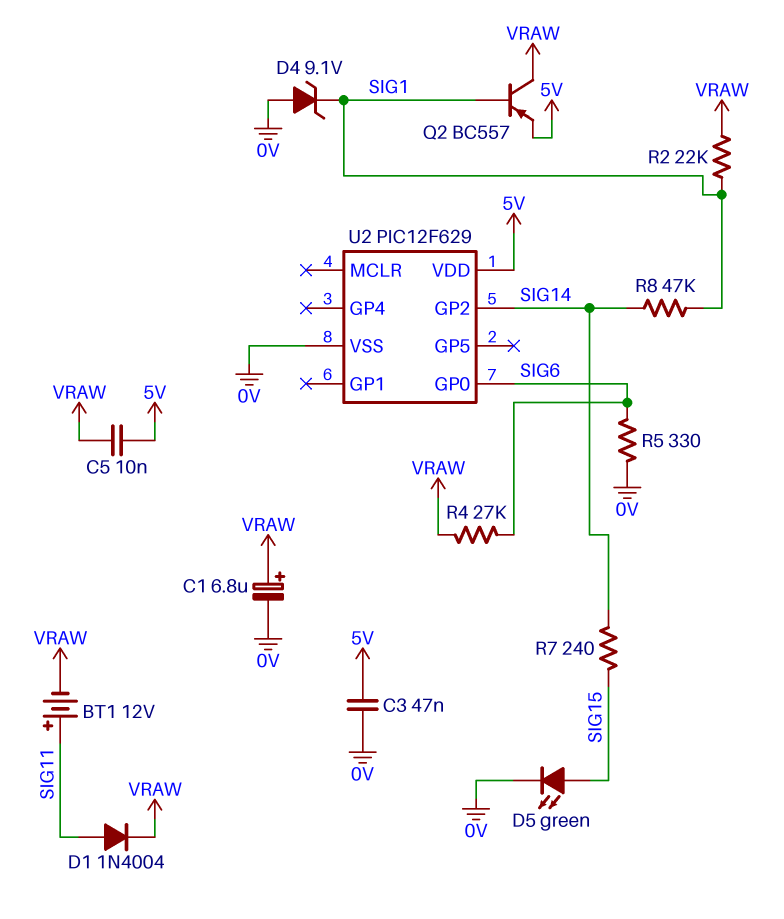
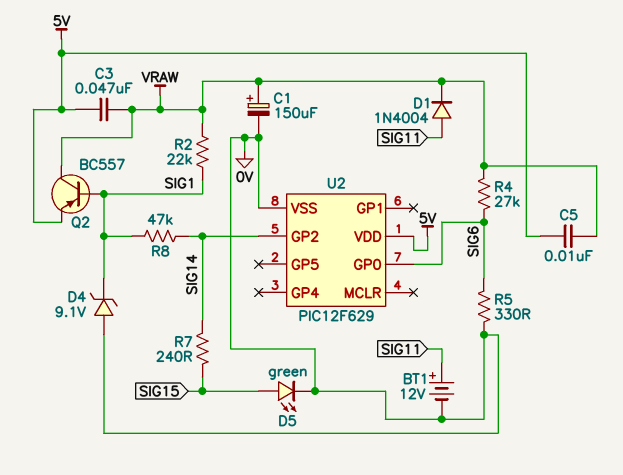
BT1: 12V (plus SIG11, minus VRAW) -> 12V (plus SIG11, minus 0V)
C1: 6.8uF (plus VRAW, minus 0V) -> 150uF (plus VRAW, minus 0V)
C3: 47nF (0V, 5V) -> 47nF (5V, VRAW)

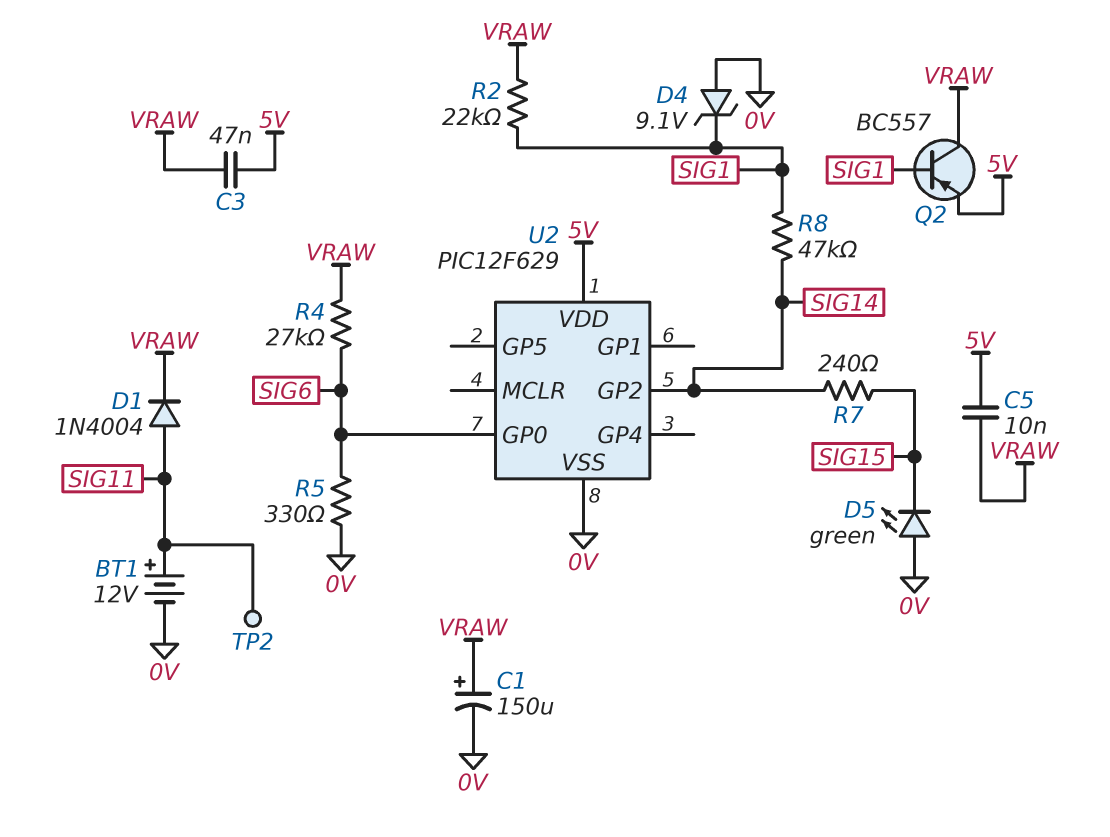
D5: LED green (A SIG15, K 0V) -> LED green (A 0V, K SIG15)
TP2: none -> test point (SIG11)

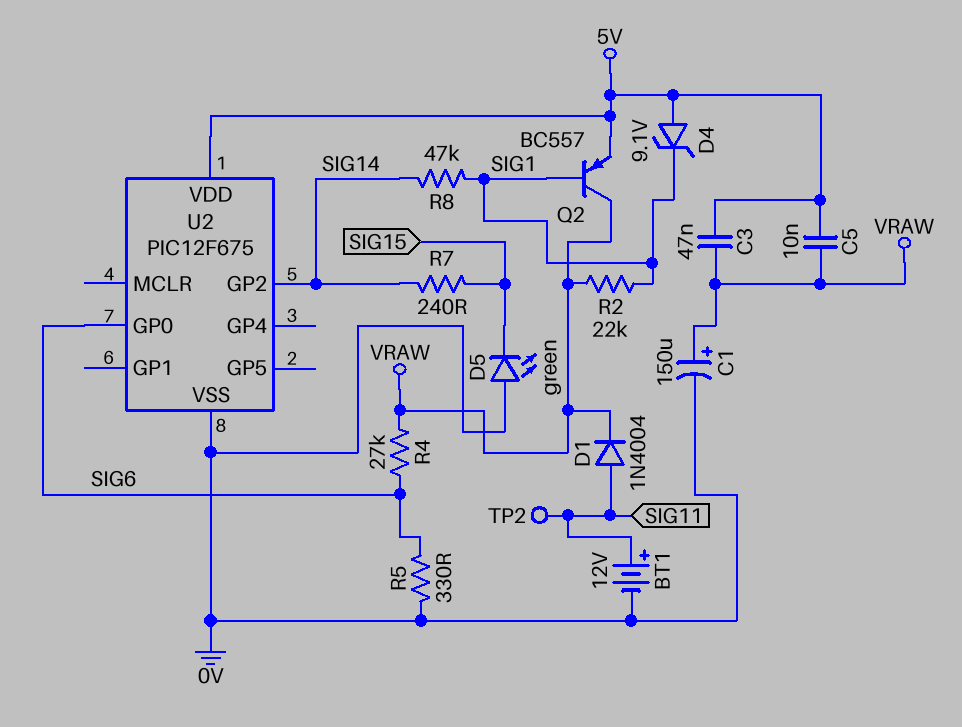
D4: zener 9.1V (A 0V, K SIG1) -> zener 9.1V (A 5V, K SIG1)
U2: PIC12F629 -> PIC12F675

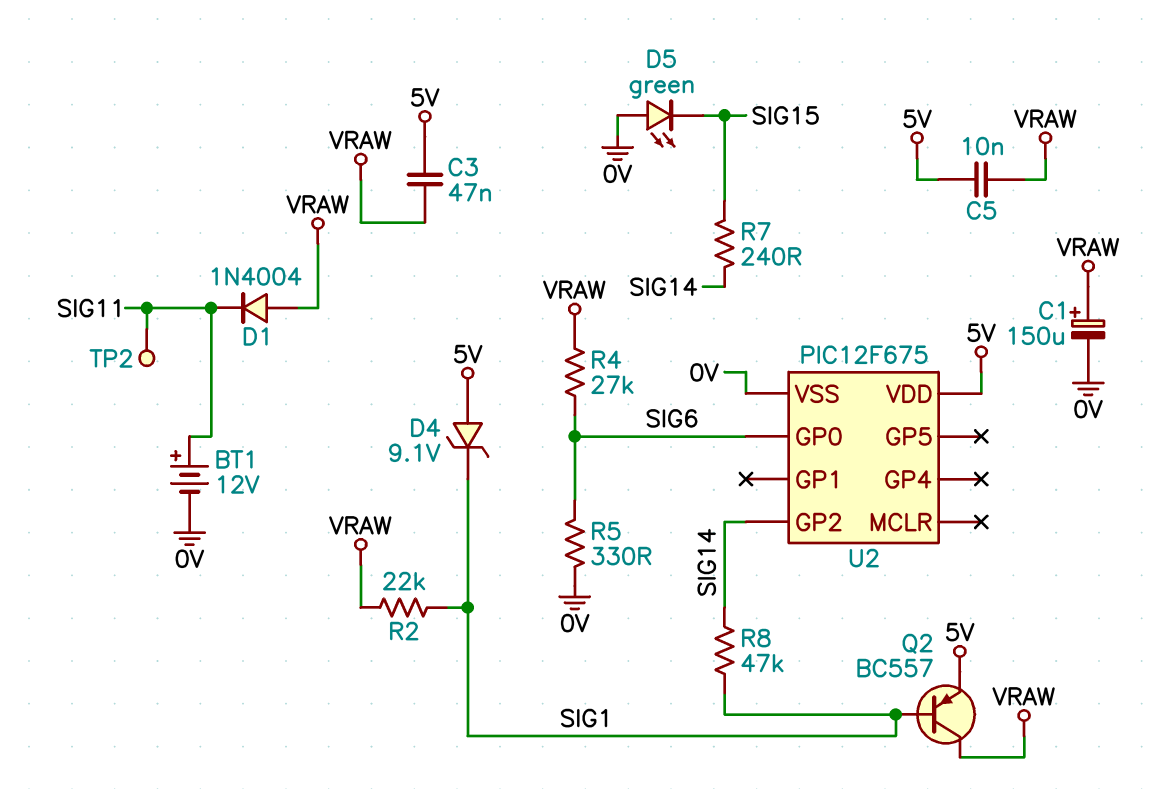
D1: diode 1N4004 (A SIG11, K VRAW) -> diode 1N4004 (A VRAW, K SIG11)

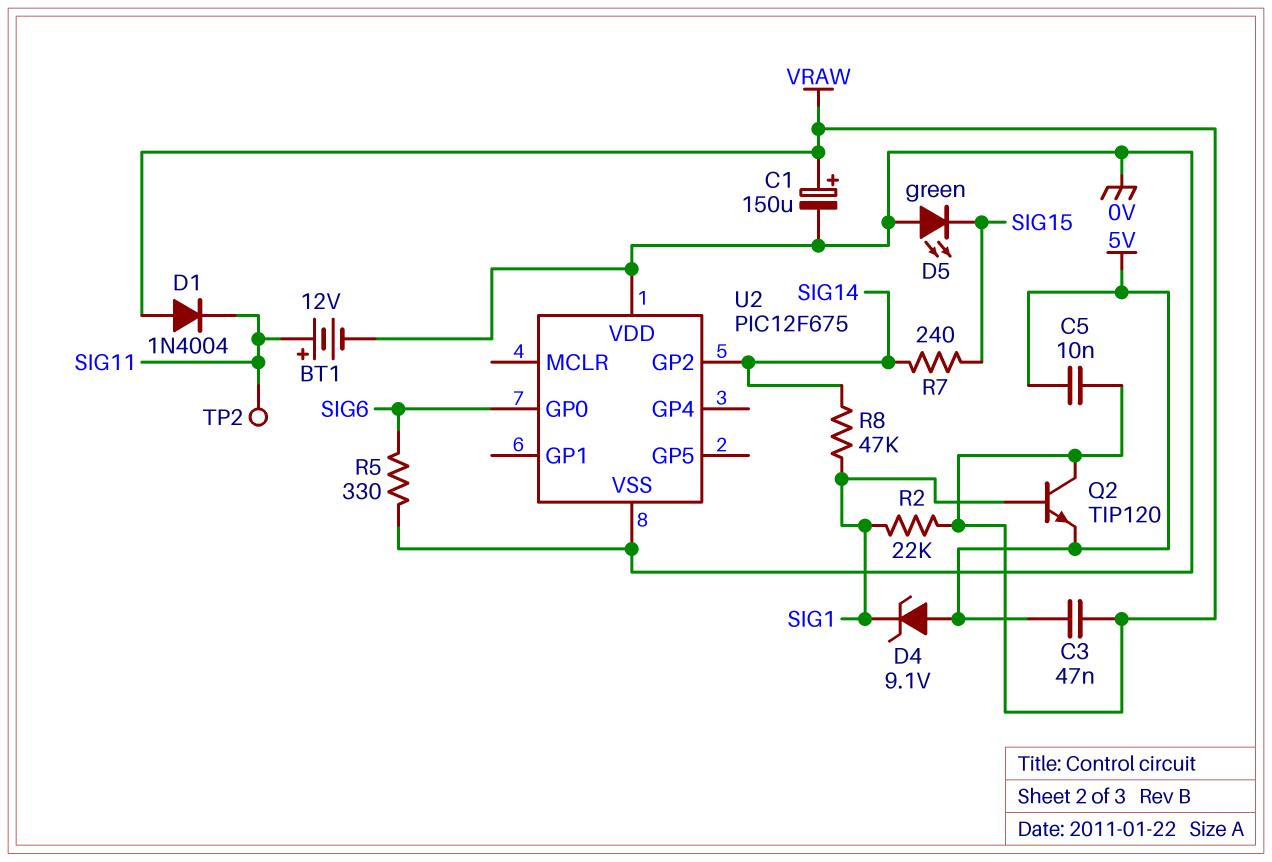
Q2: PNP BC557 (B SIG1, C VRAW, E 5V) -> NPN TIP120 (B SIG1, C VRAW, E 5V)
R4: 27k (SIG6, VRAW) -> none
U2 pin VDD: 5V -> 0V

